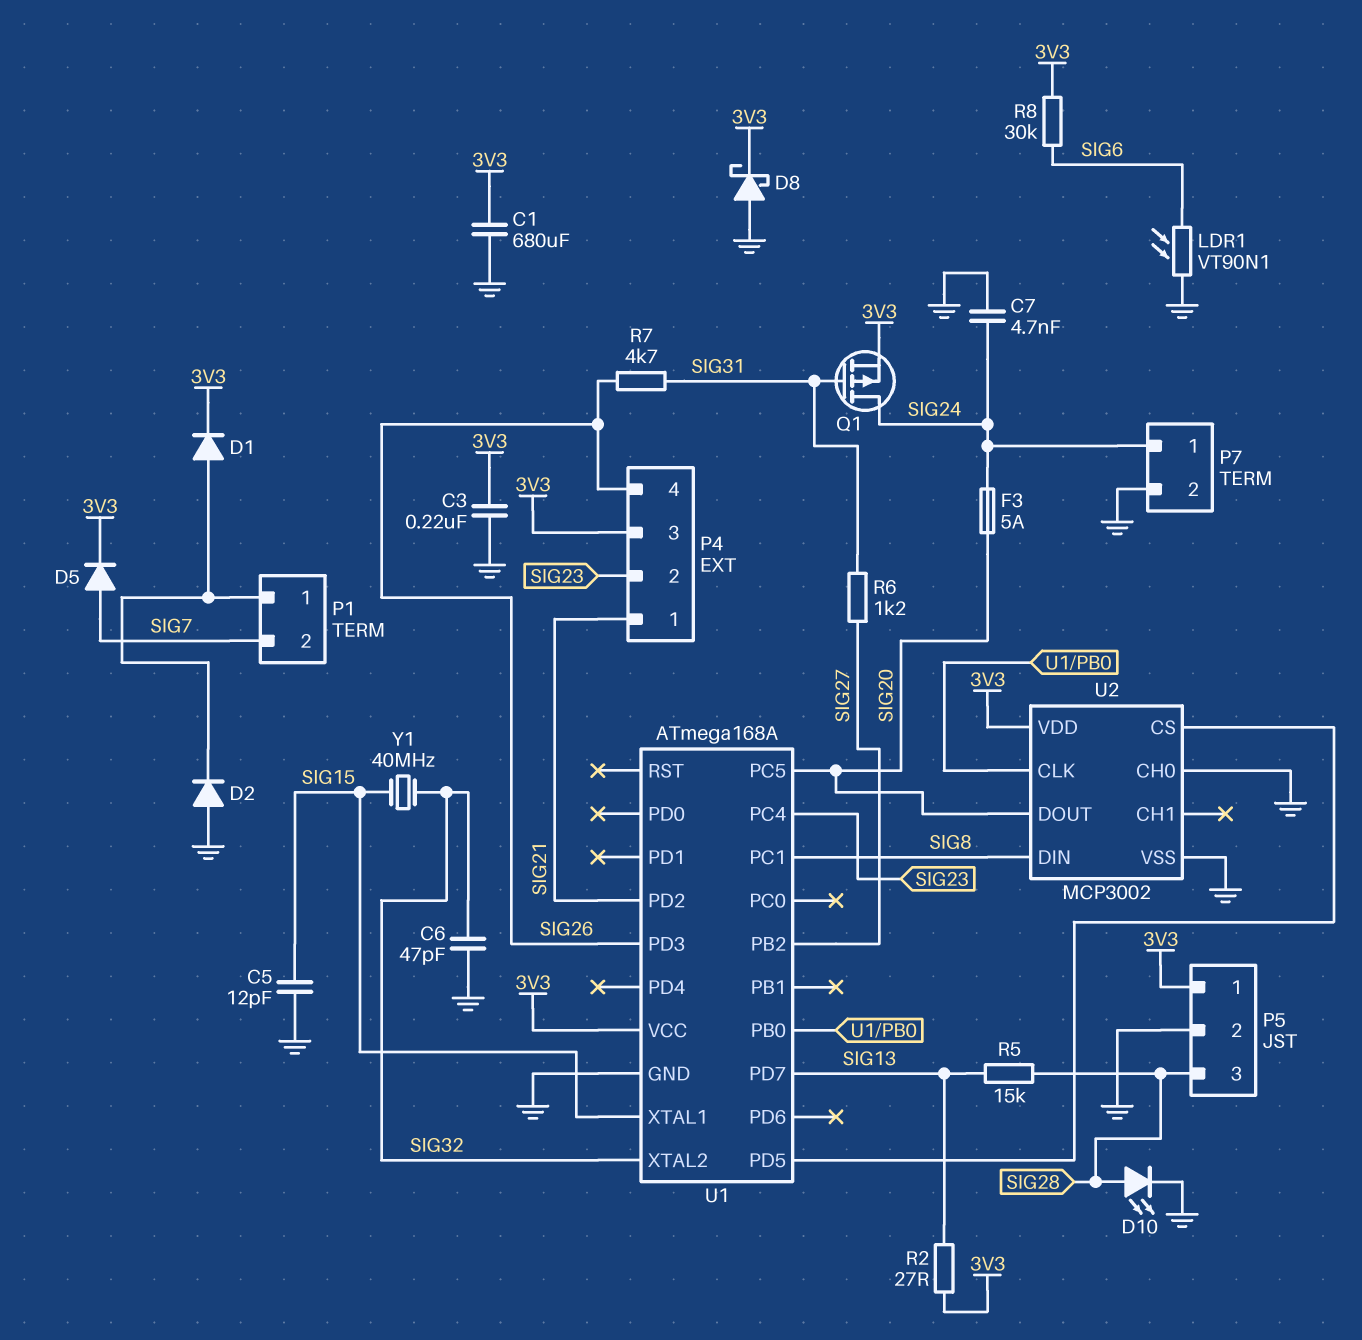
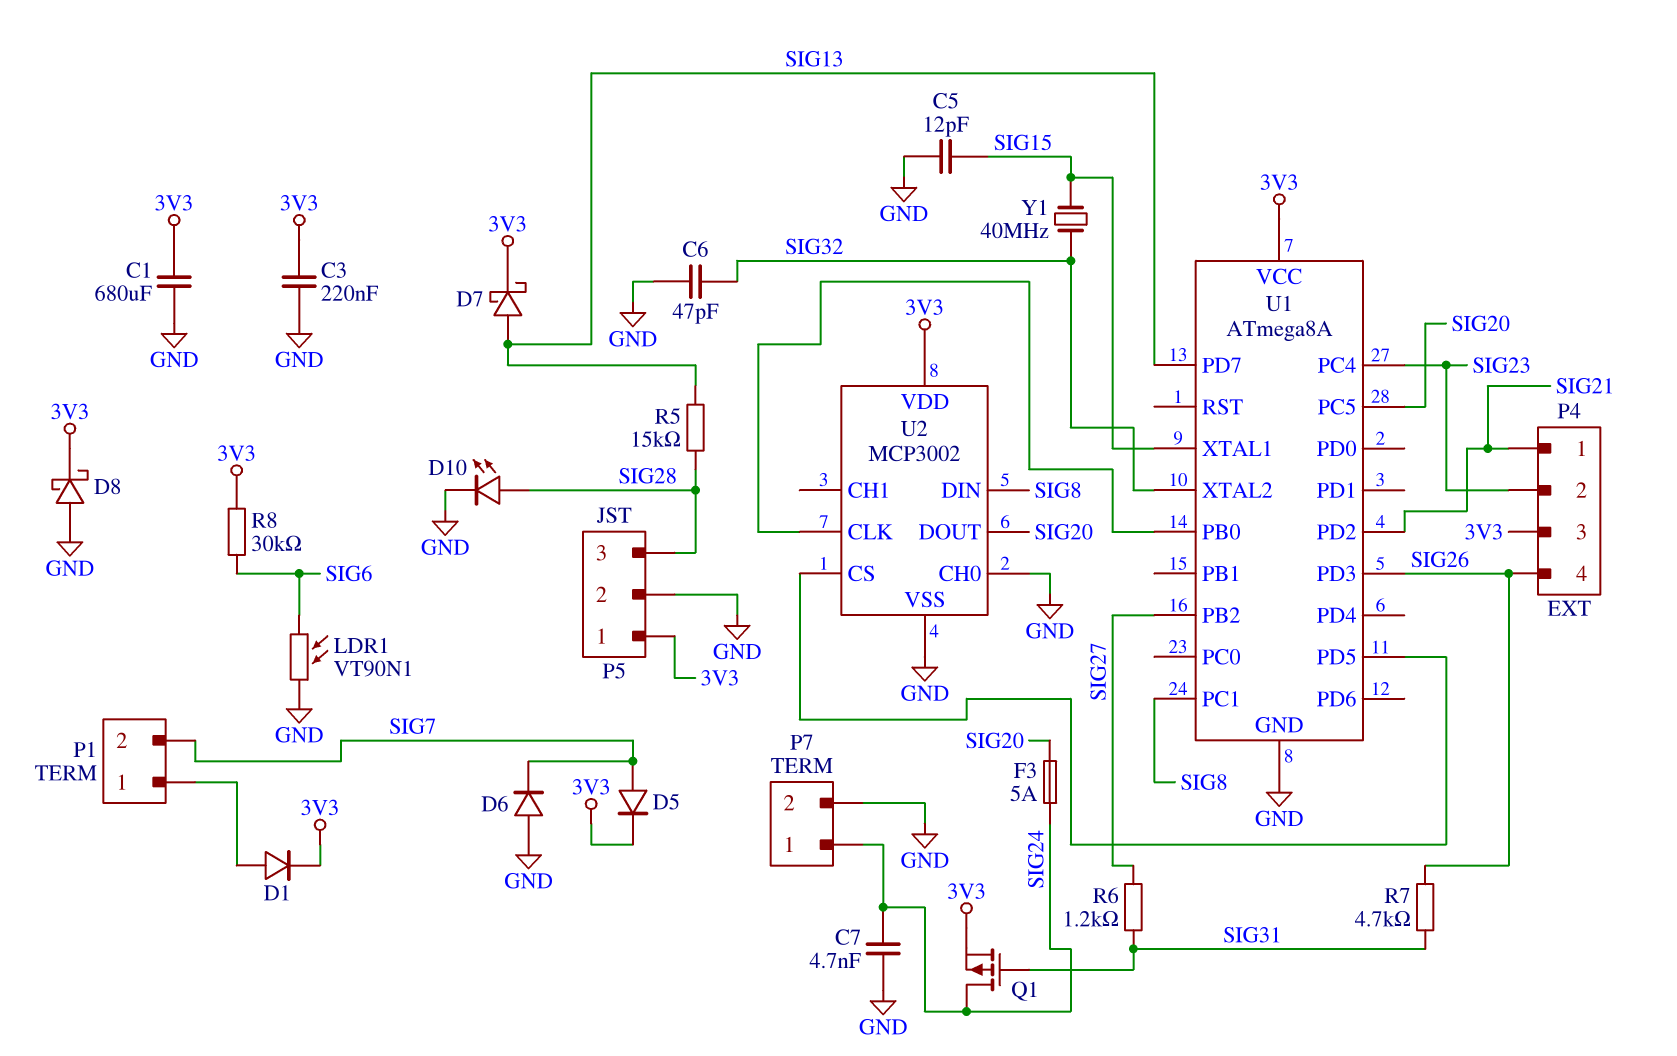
D2: diode (A GND, K P1/1) -> none
D6: none -> diode (A GND, K SIG7)
D7: none -> schottky (A SIG13, K 3V3)
R2: 27 (3V3, SIG13) -> none
U1: ATmega168A -> ATmega8A

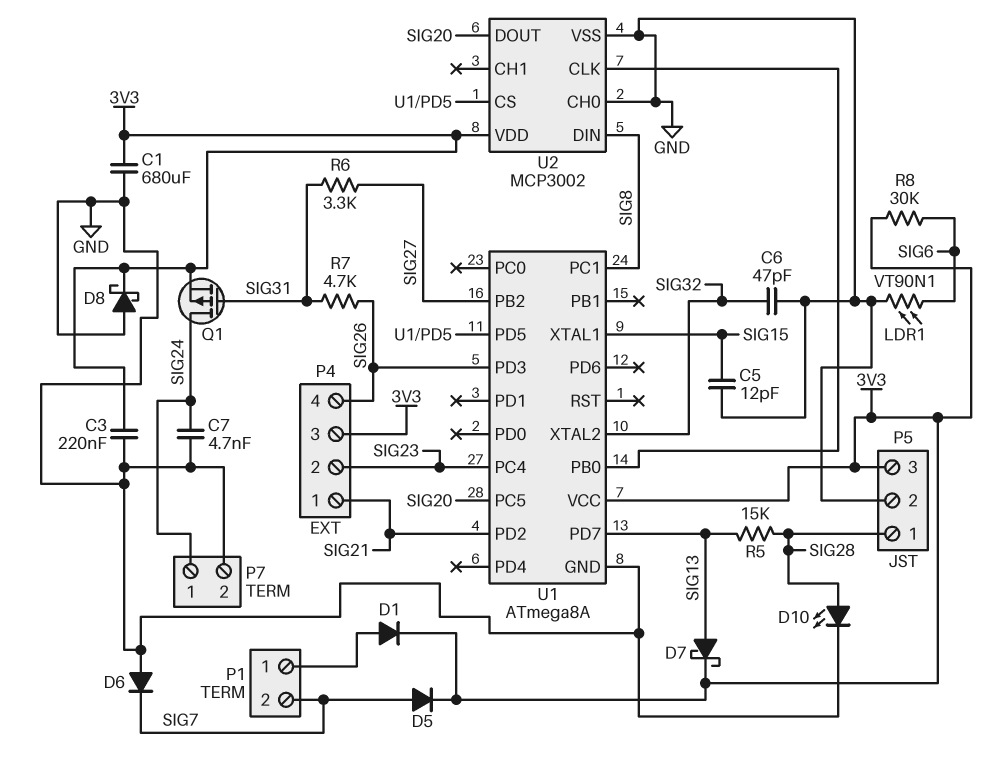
F3: 5A (SIG20, SIG24) -> none
P5 pin 1: 3V3 -> SIG28
P5 pin 3: SIG28 -> 3V3
R6: 1.2k (SIG27, SIG31) -> 3.3k (SIG27, SIG31)
Y1: 40MHz (SIG15, SIG32) -> none

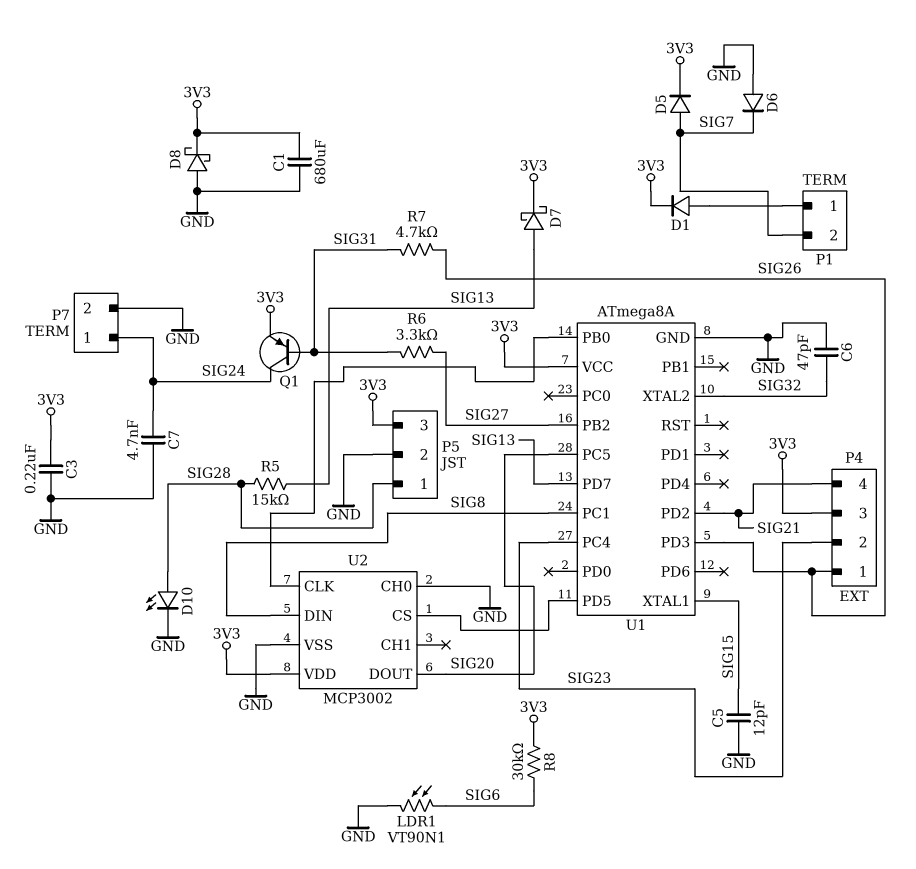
P4 pin 1: SIG21 -> SIG26
P4 pin 4: SIG26 -> SIG21
Q1: PMOS (G SIG31, D SIG24, S 3V3) -> PNP (B SIG31, C SIG24, E 3V3)

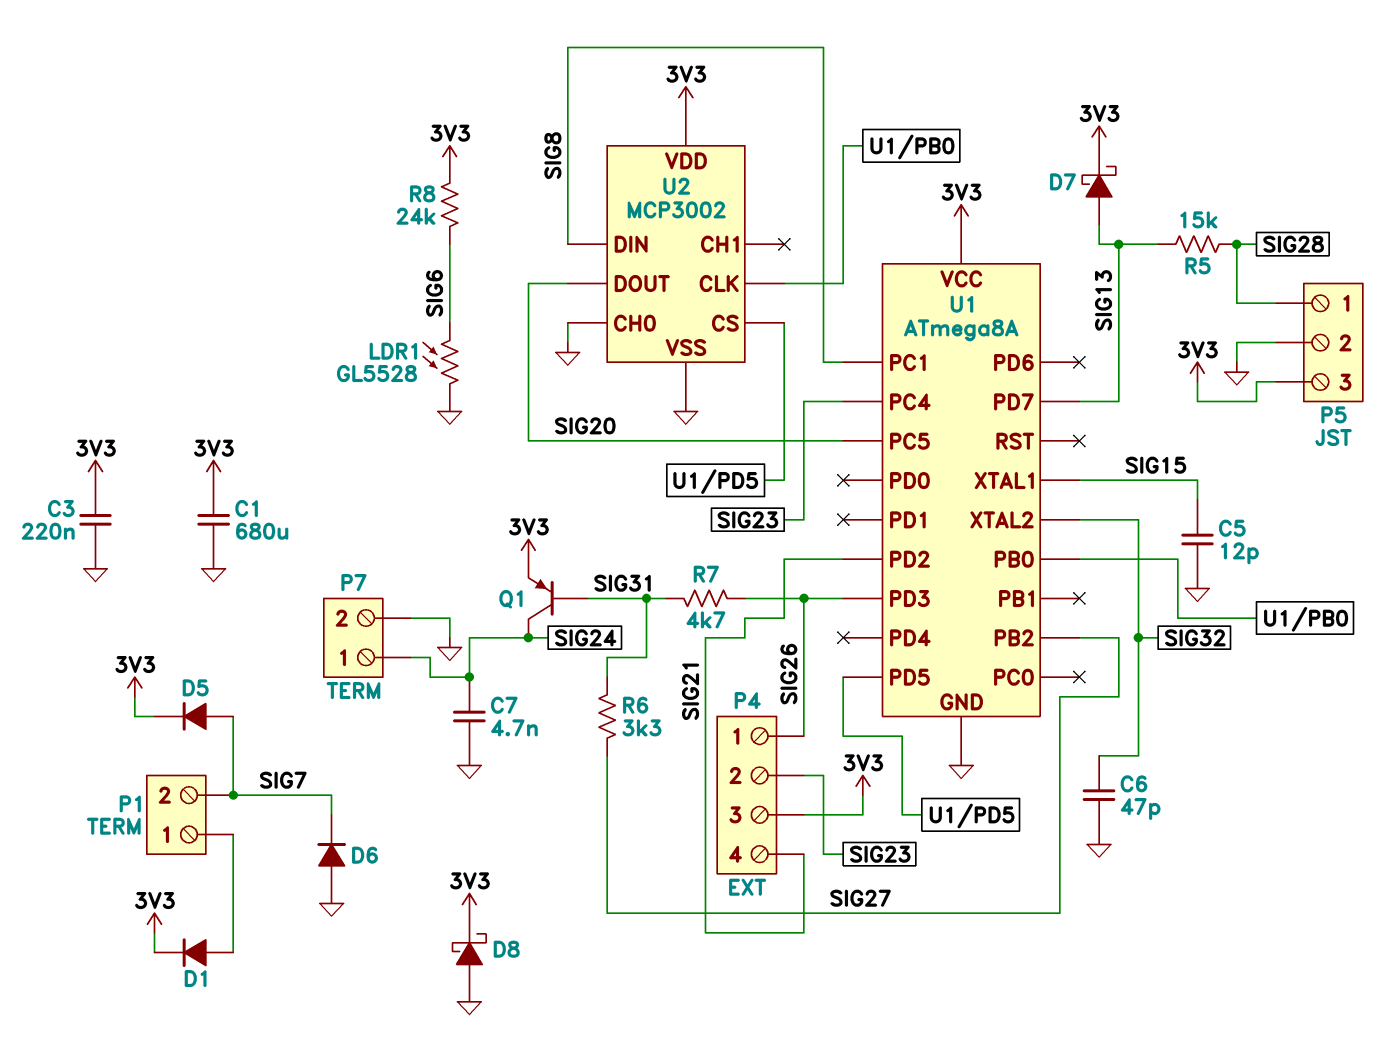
D10: LED (A SIG28, K GND) -> none
LDR1: VT90N1 (GND, SIG6) -> GL5528 (GND, SIG6)
R8: 30k (3V3, SIG6) -> 24k (3V3, SIG6)

